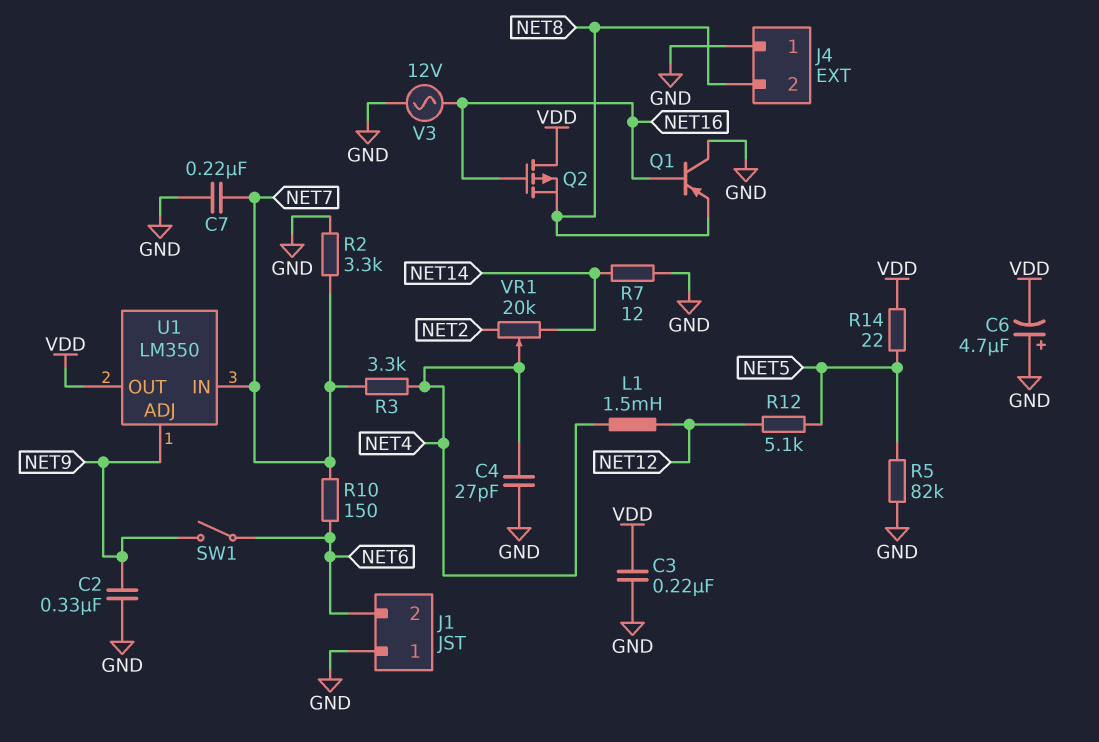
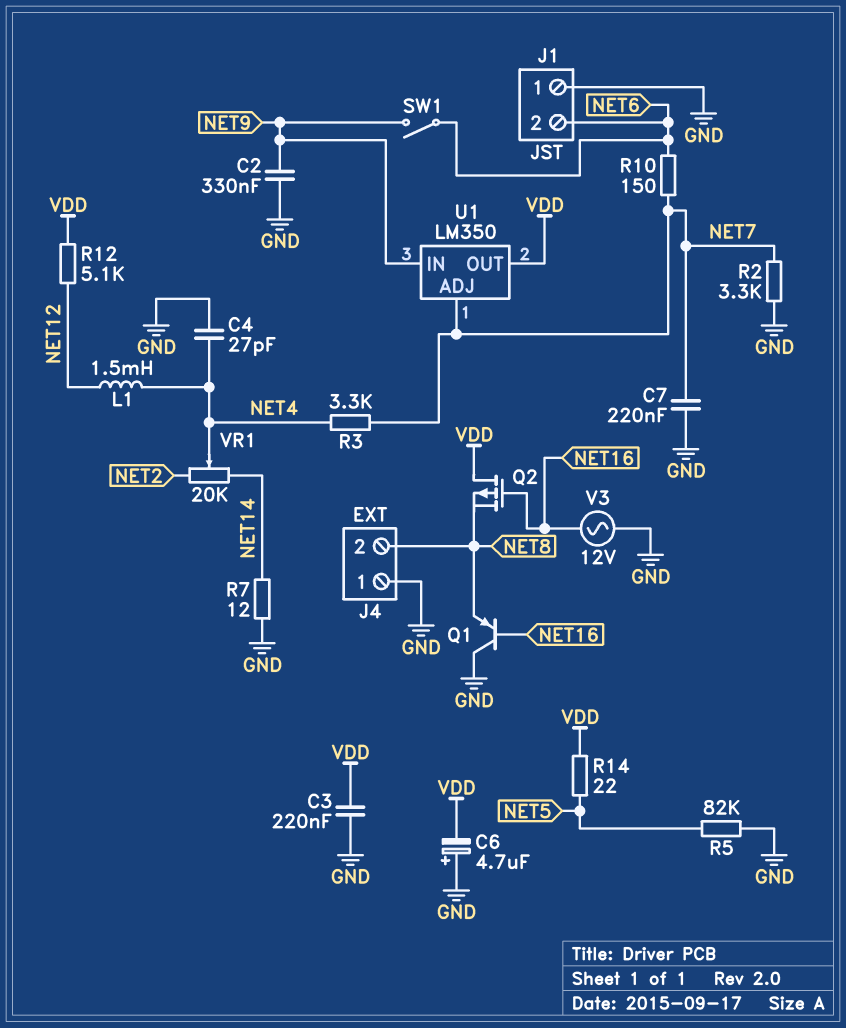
R12: 5.1k (NET5, NET12) -> 5.1k (NET12, VDD)
U1 pin ADJ: NET9 -> NET7
U1 pin IN: NET7 -> NET9

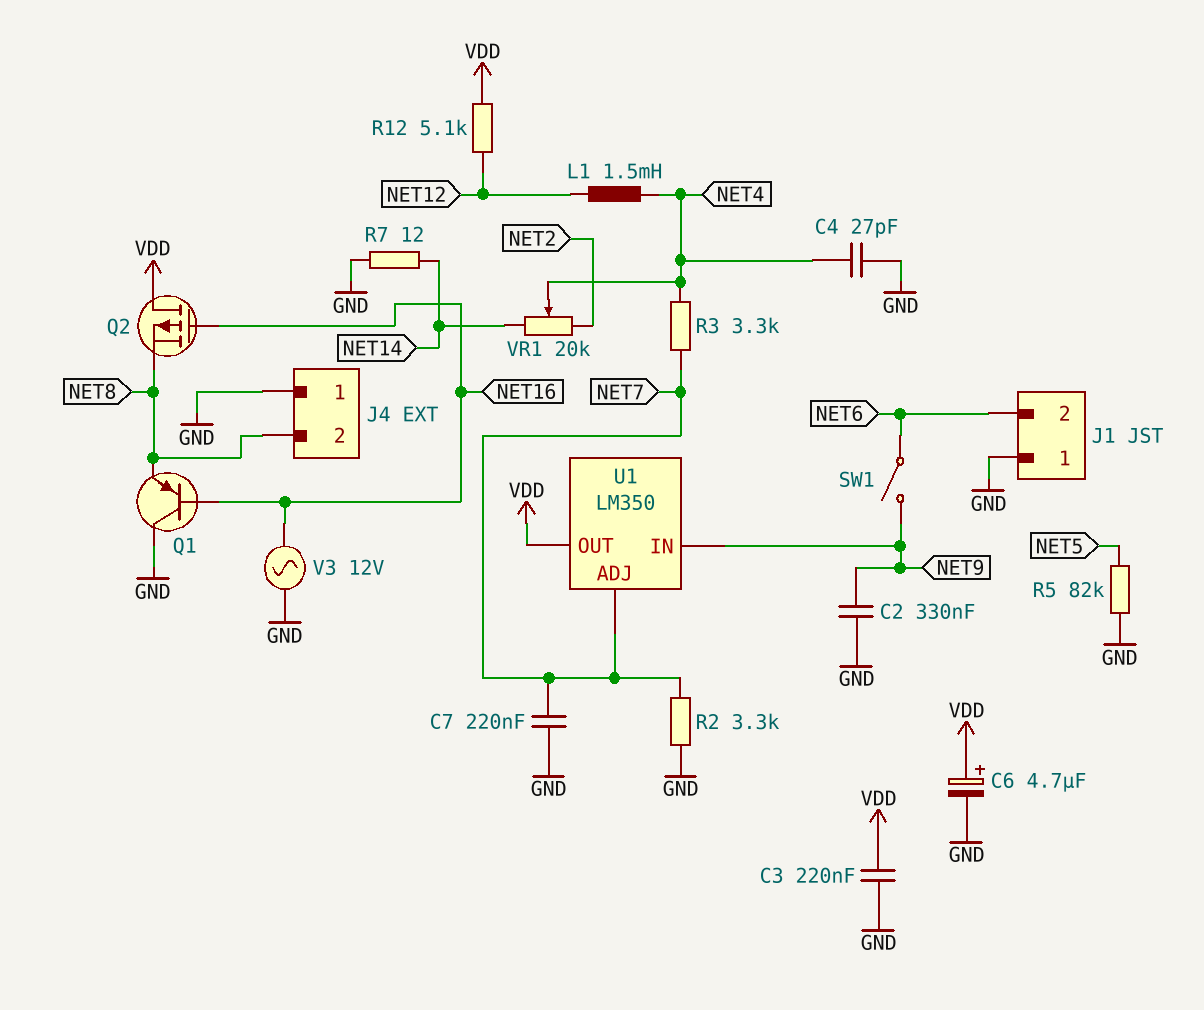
C6: 4.7uF (plus GND, minus VDD) -> 4.7uF (plus VDD, minus GND)
R10: 150 (NET6, NET7) -> none
R14: 22 (NET5, VDD) -> none

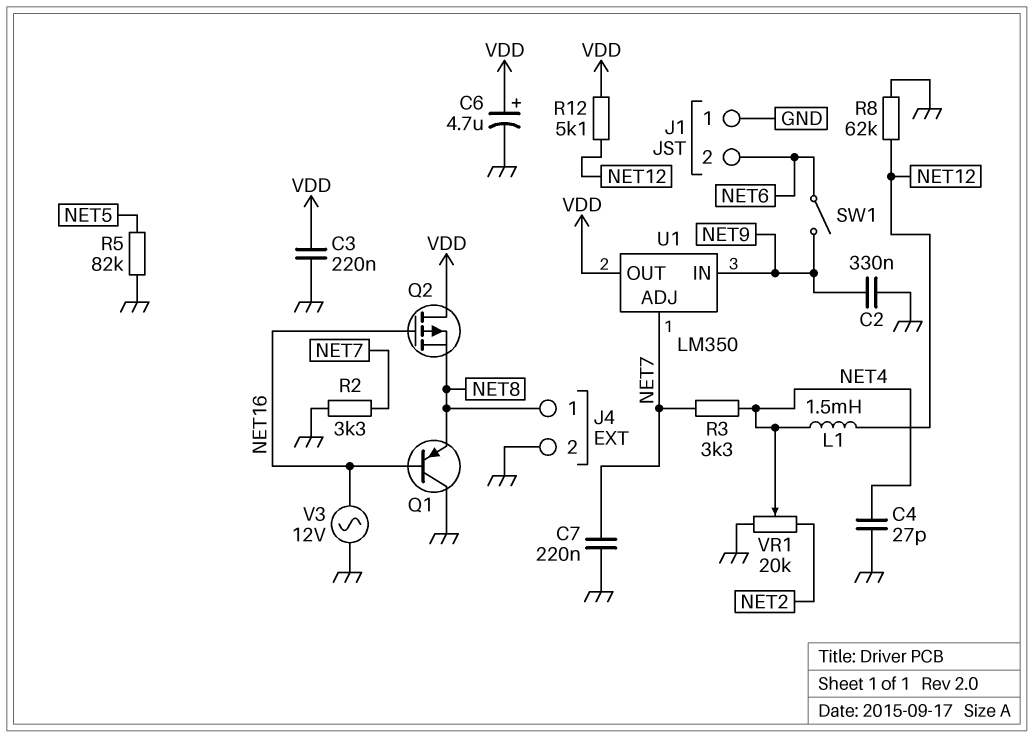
J4 pin 1: GND -> NET8
J4 pin 2: NET8 -> GND
R7: 12 (GND, NET14) -> none
R8: none -> 62k (GND, NET12)
VR1: 20k (NET2, NET14, wiper NET4) -> 20k (GND, NET2, wiper NET4)

